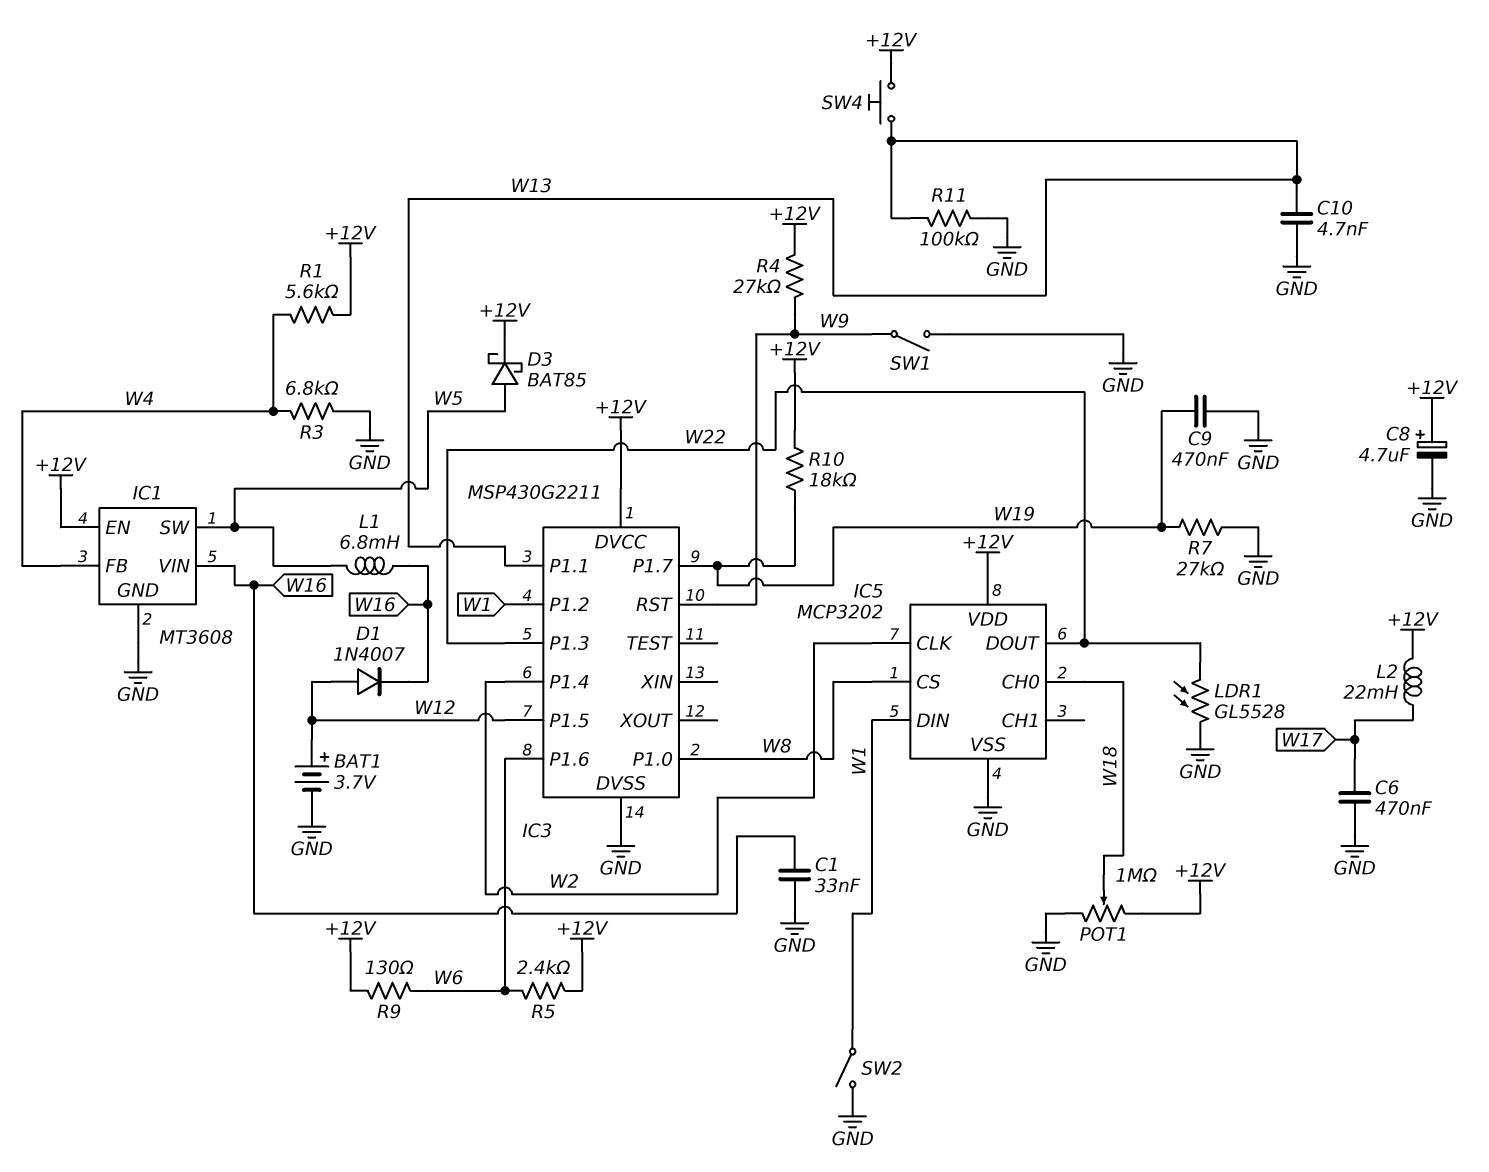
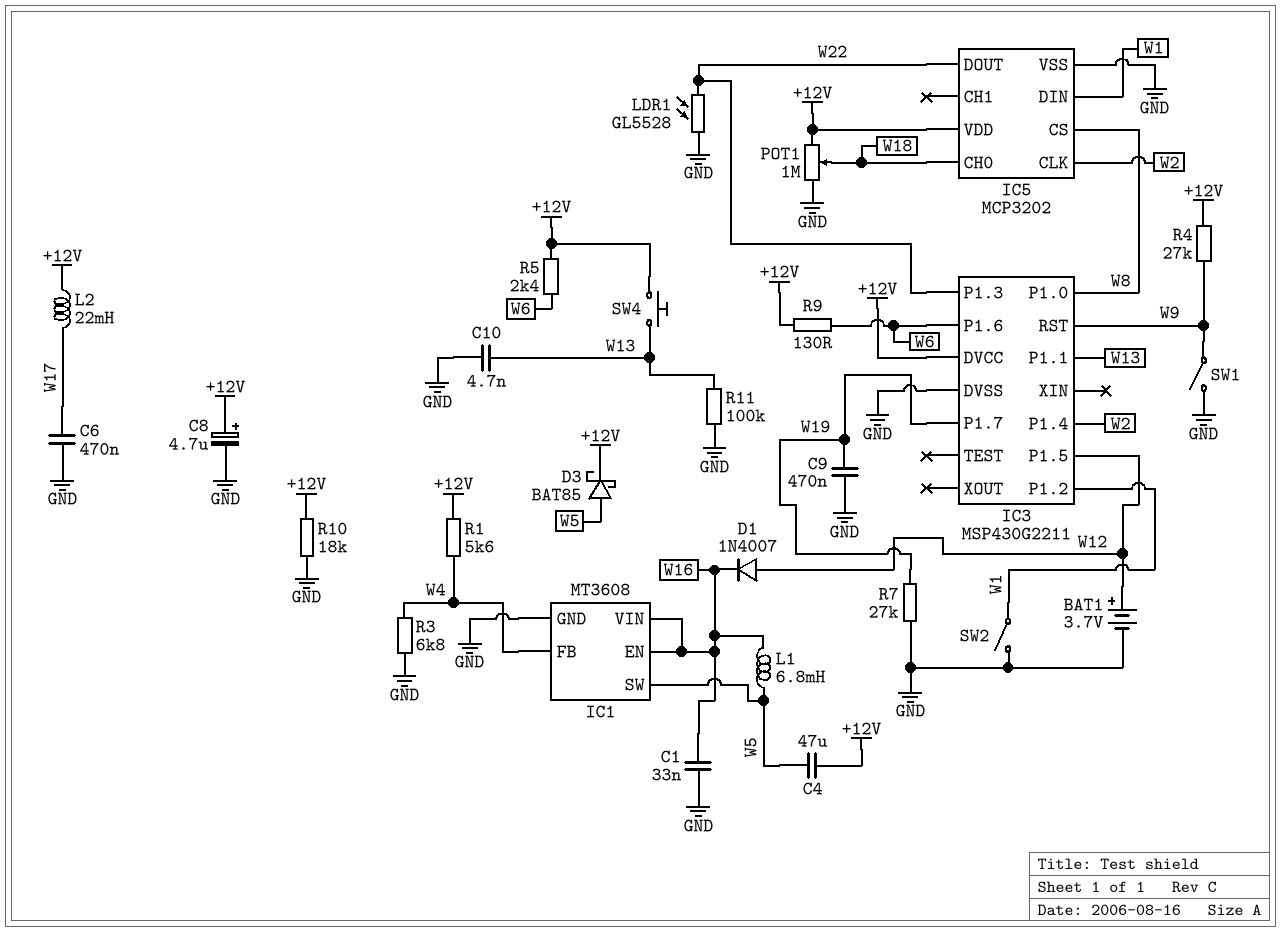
C4: none -> 47uF (+12V, W5)
IC1 pin EN: +12V -> W16
R10: 18k (+12V, W19) -> 18k (+12V, GND)

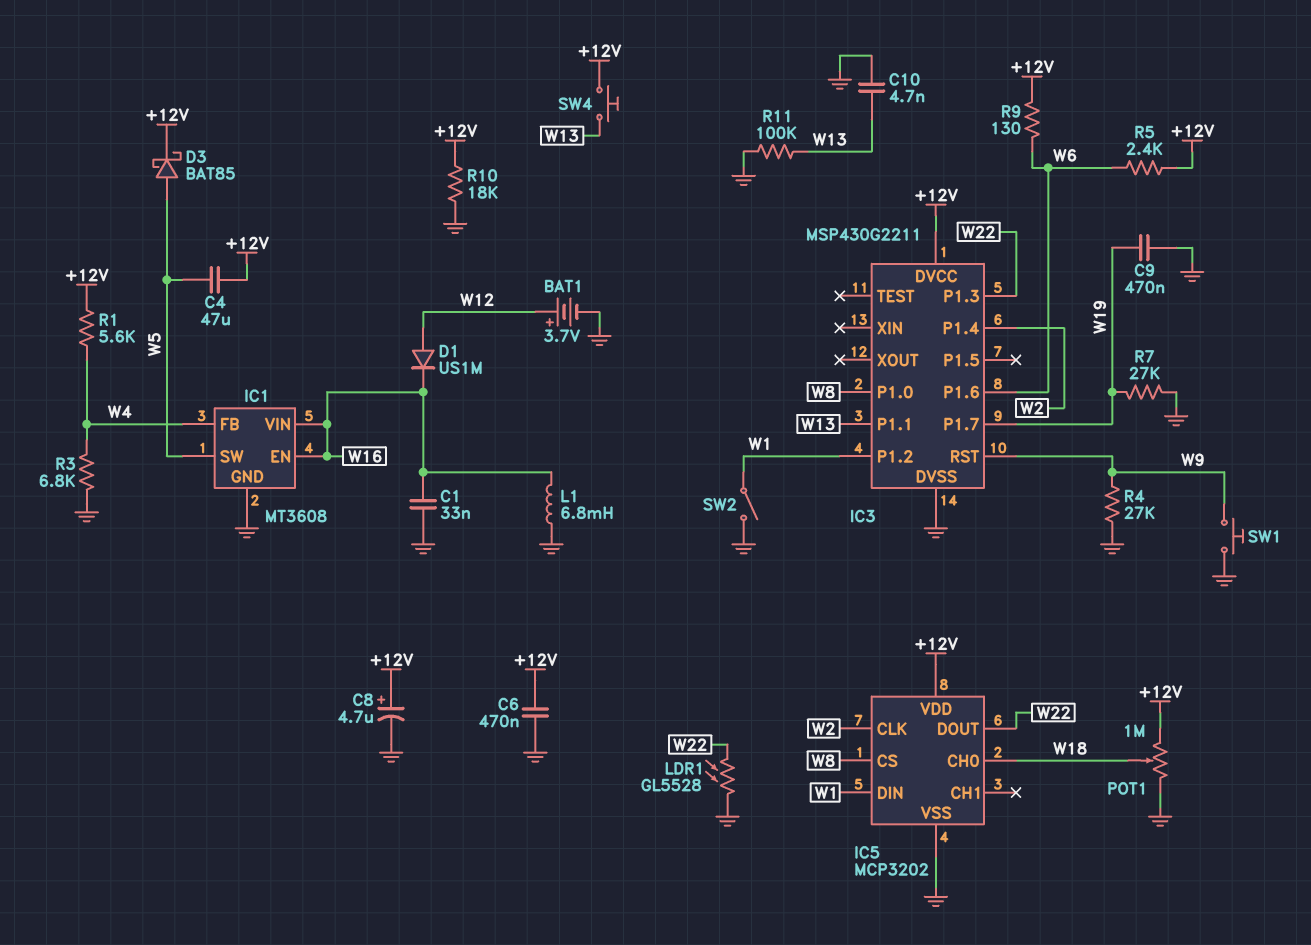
C6: 470nF (GND, W17) -> 470nF (+12V, GND)
D1: diode 1N4007 (A W12, K W16) -> diode US1M (A W12, K W16)
IC3 pin P1.5: W12 -> none
L1: 6.8mH (W5, W16) -> 6.8mH (GND, W16)
L2: 22mH (+12V, W17) -> none
R4: 27k (+12V, W9) -> 27k (GND, W9)
SW1: switch (GND, W9) -> button (GND, W9)

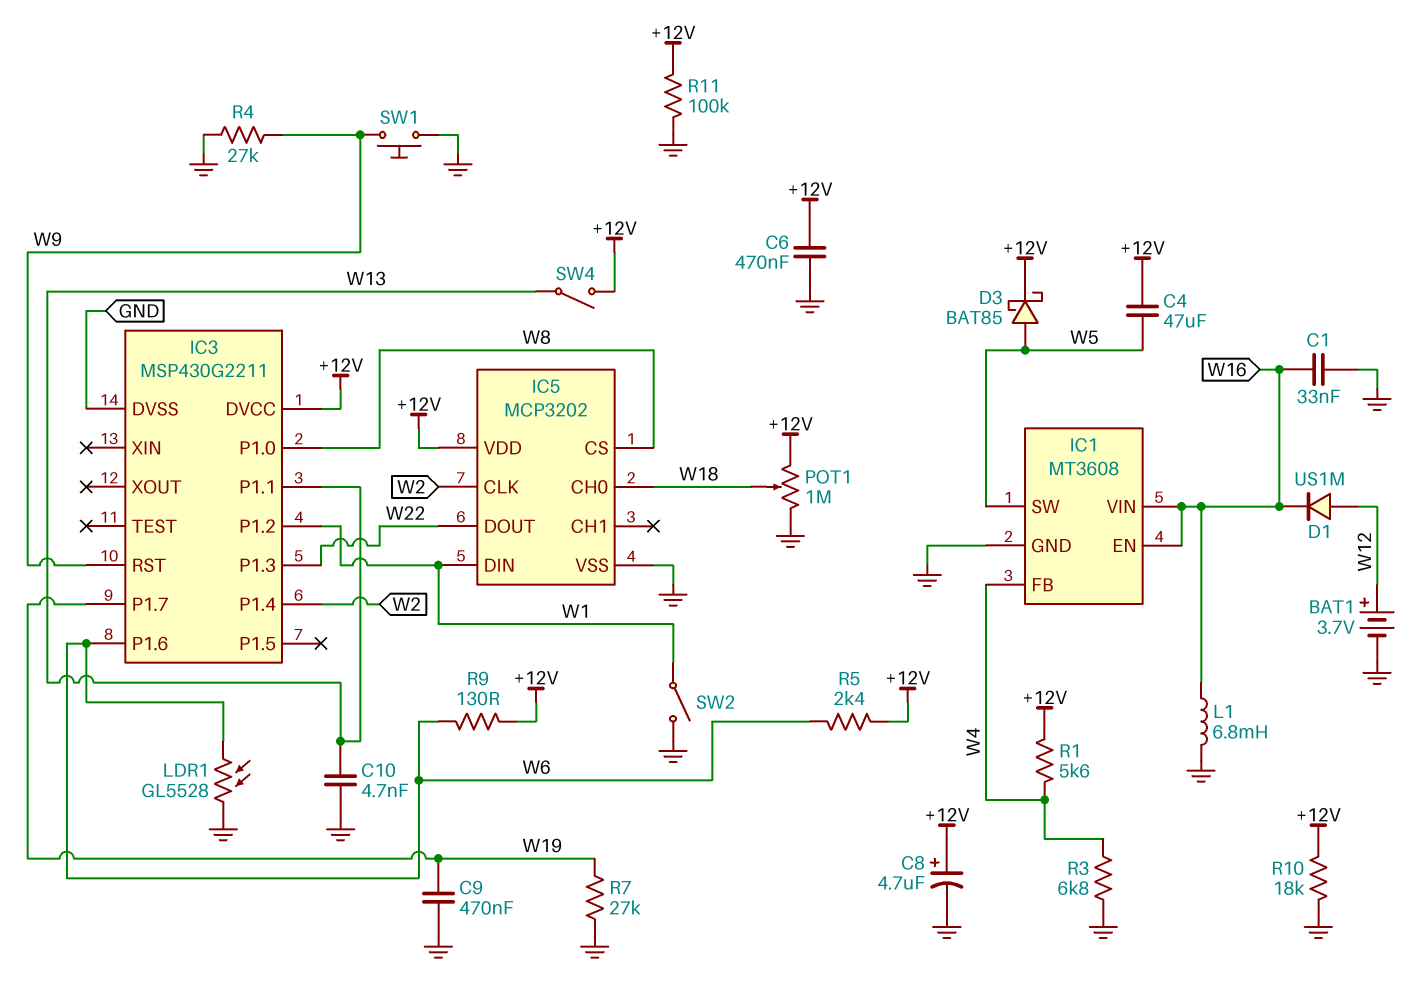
LDR1: GL5528 (GND, W22) -> GL5528 (GND, W6)
R11: 100k (GND, W13) -> 100k (+12V, GND)
SW4: button (+12V, W13) -> switch (+12V, W13)

